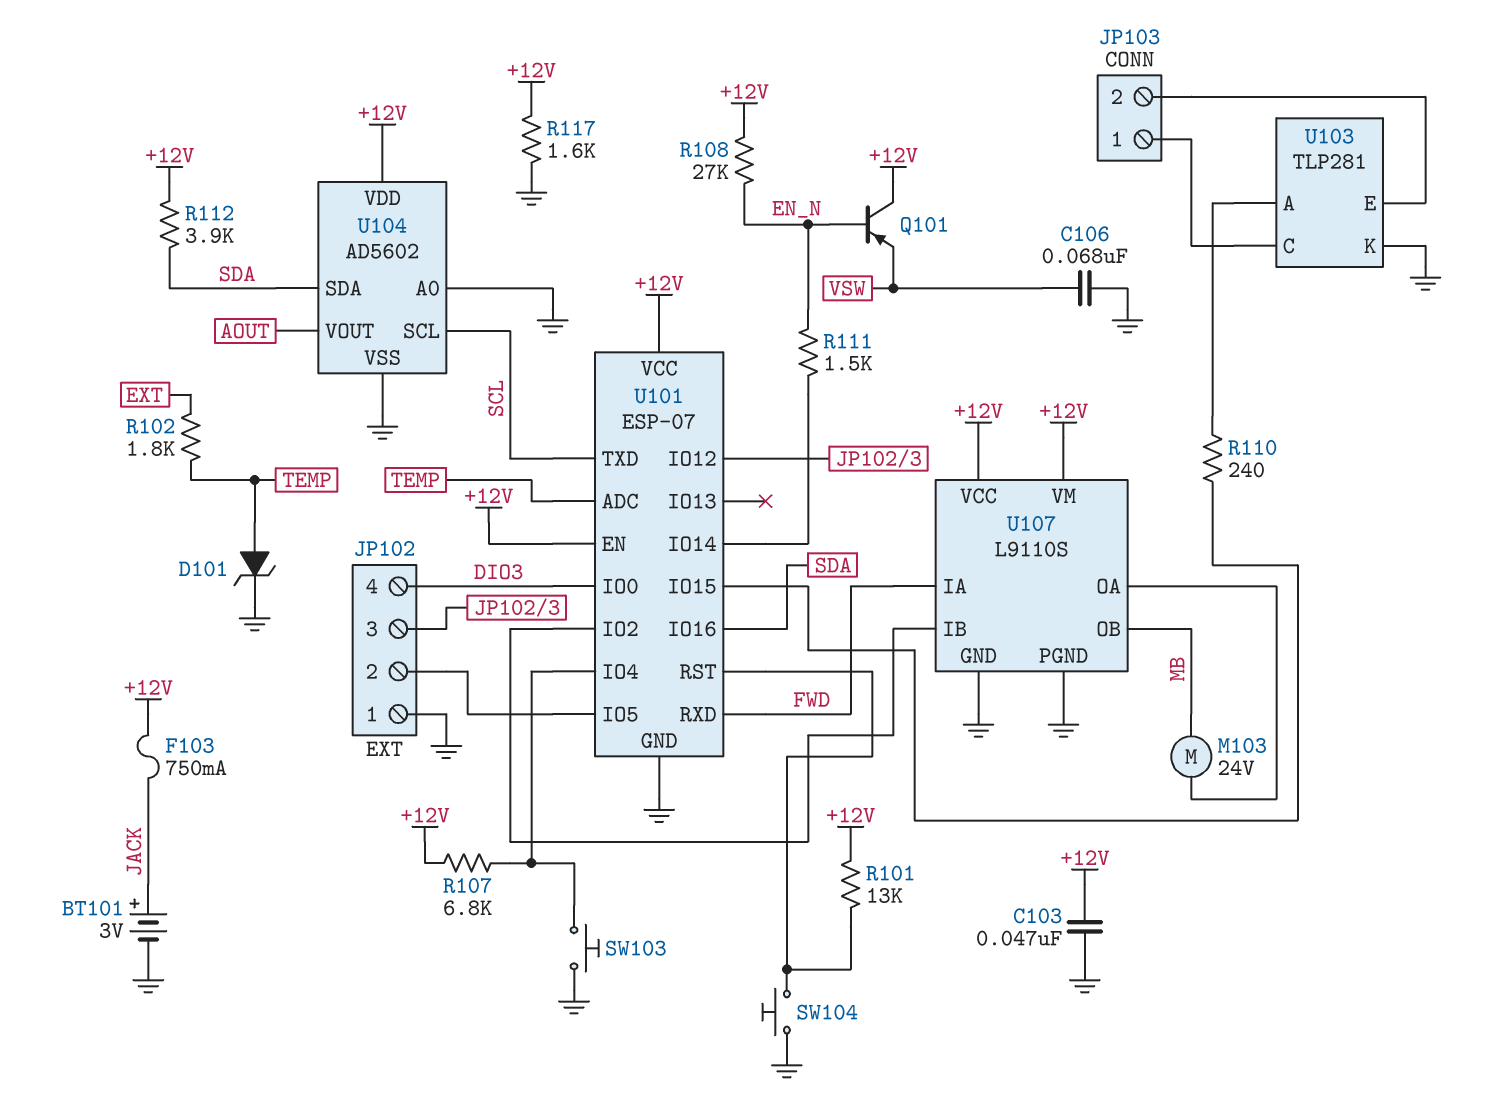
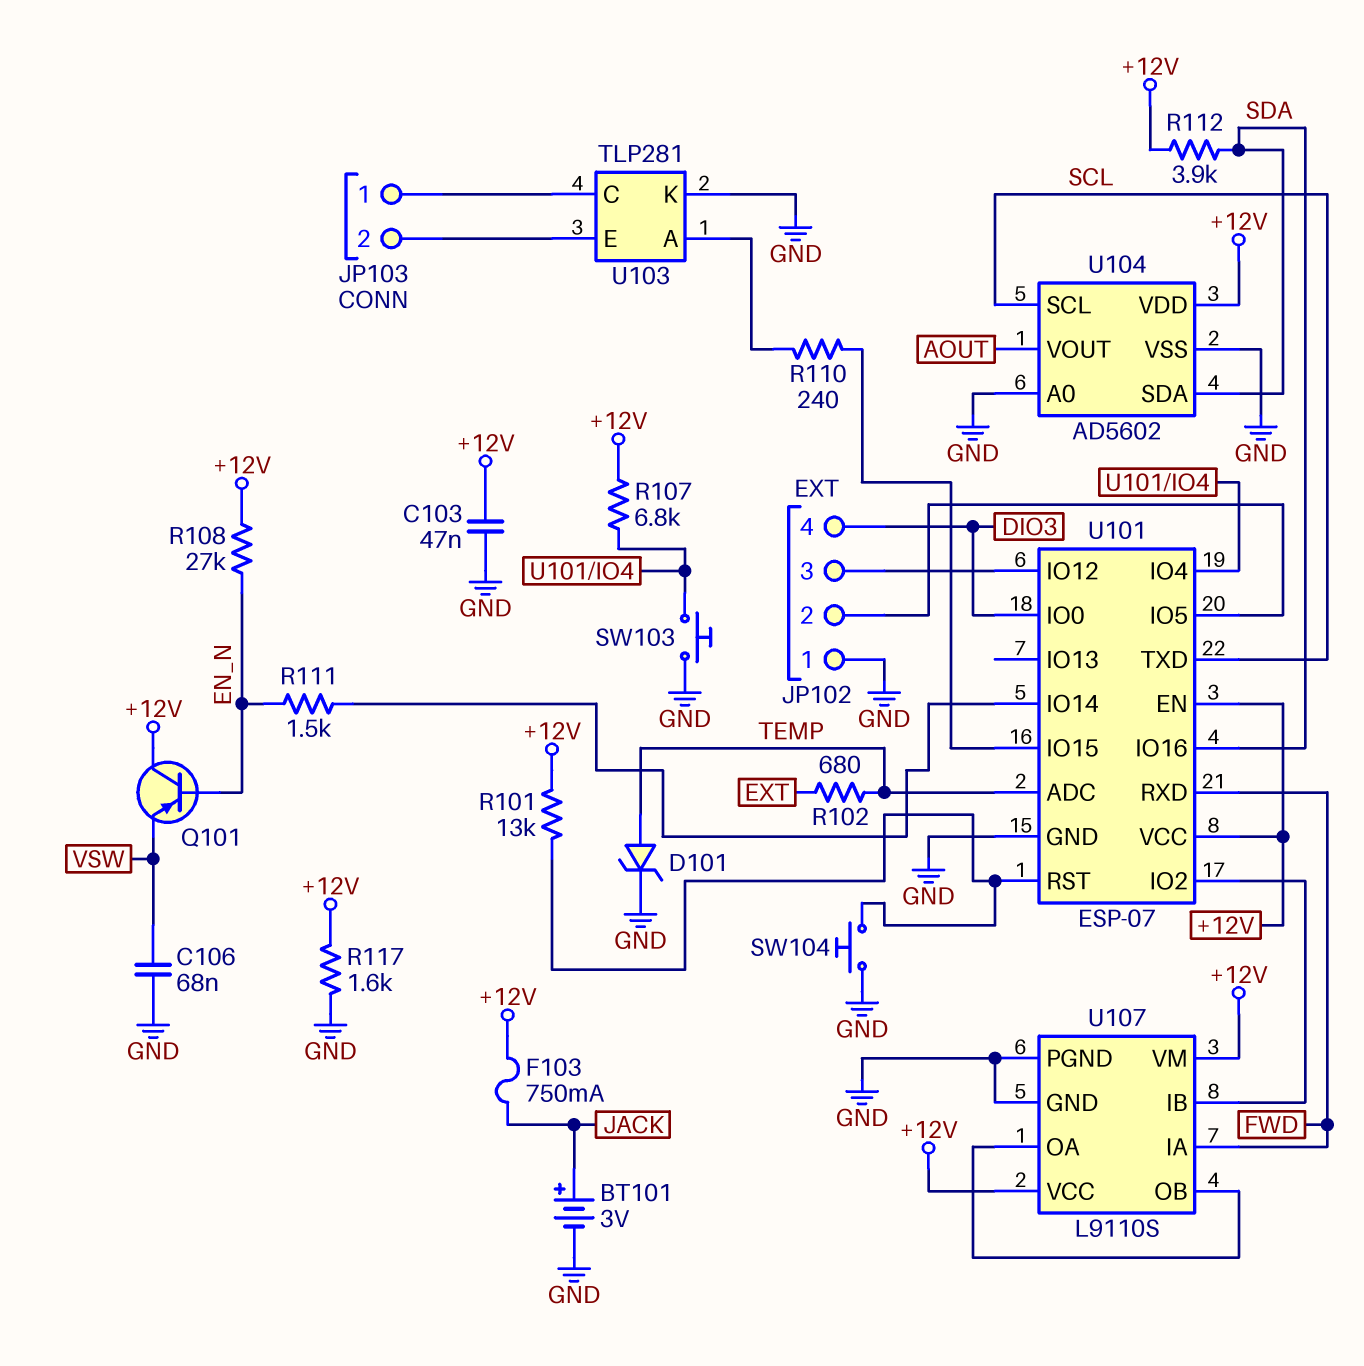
M103: motor 24V (MB, U107/OA) -> none
R102: 1.8k (EXT, TEMP) -> 680 (EXT, TEMP)
U107 pin OB: MB -> U107/OA

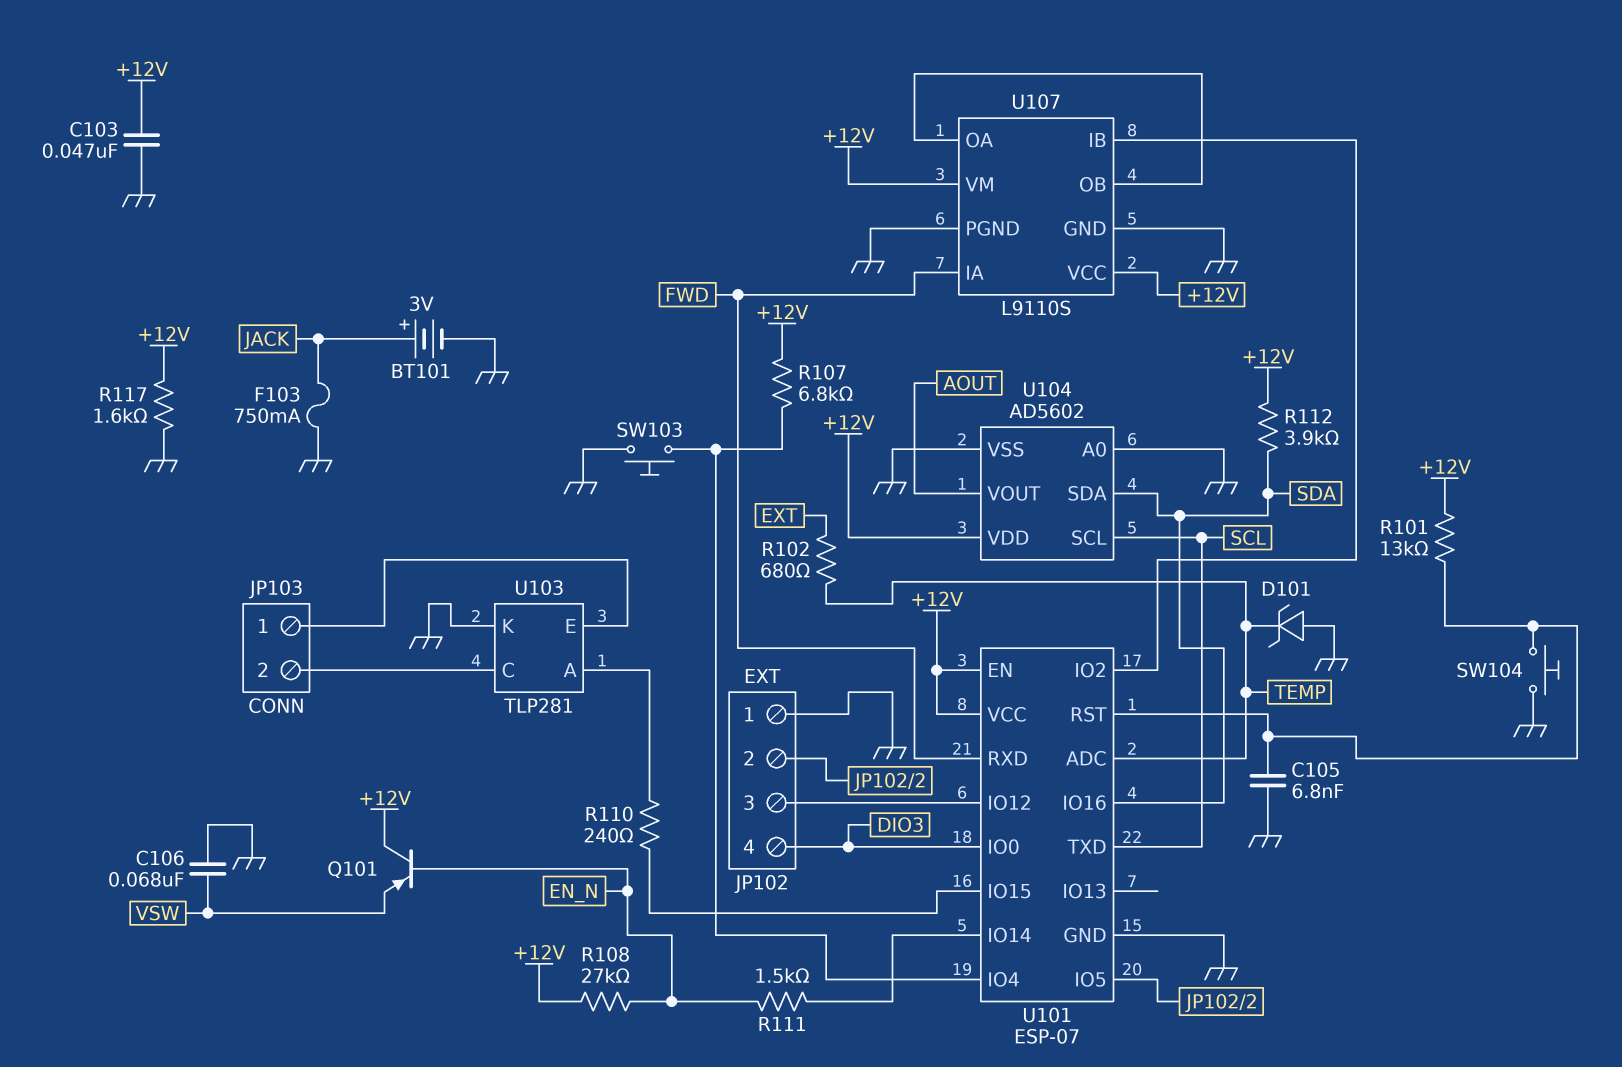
C105: none -> 6.8nF (GND, U101/RST)
D101: zener (A TEMP, K GND) -> zener (A GND, K TEMP)
F103: 750mA (+12V, JACK) -> 750mA (GND, JACK)
U103 pin C: JP103/1 -> JP103/2
U103 pin E: JP103/2 -> JP103/1

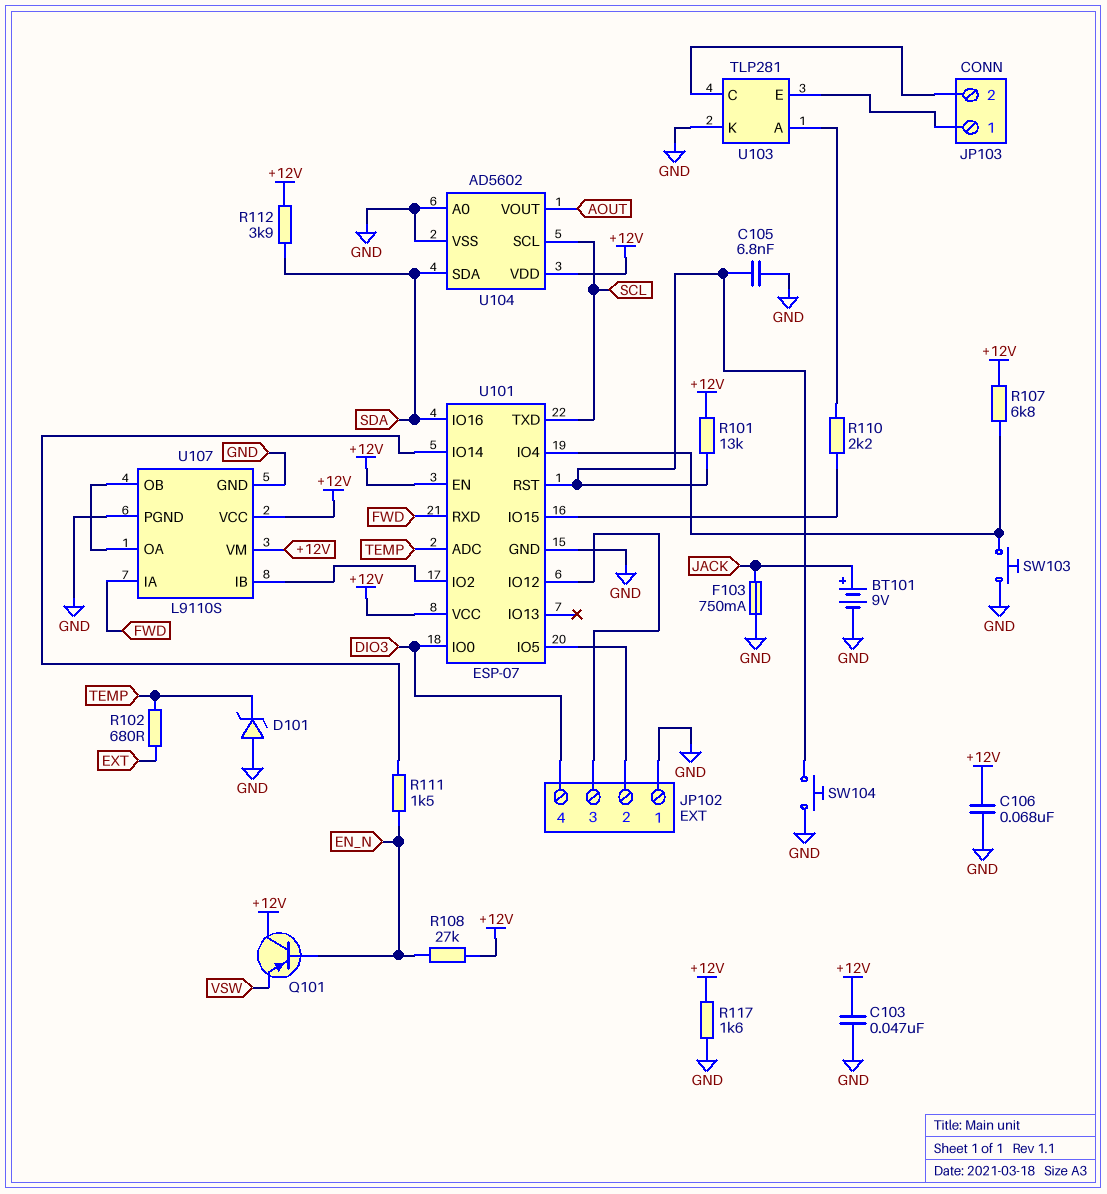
BT101: 3V (plus JACK, minus GND) -> 9V (plus JACK, minus GND)
C106: 68nF (GND, VSW) -> 68nF (+12V, GND)
R110: 240 (U101/IO15, U103/A) -> 2.2k (U101/IO15, U103/A)

